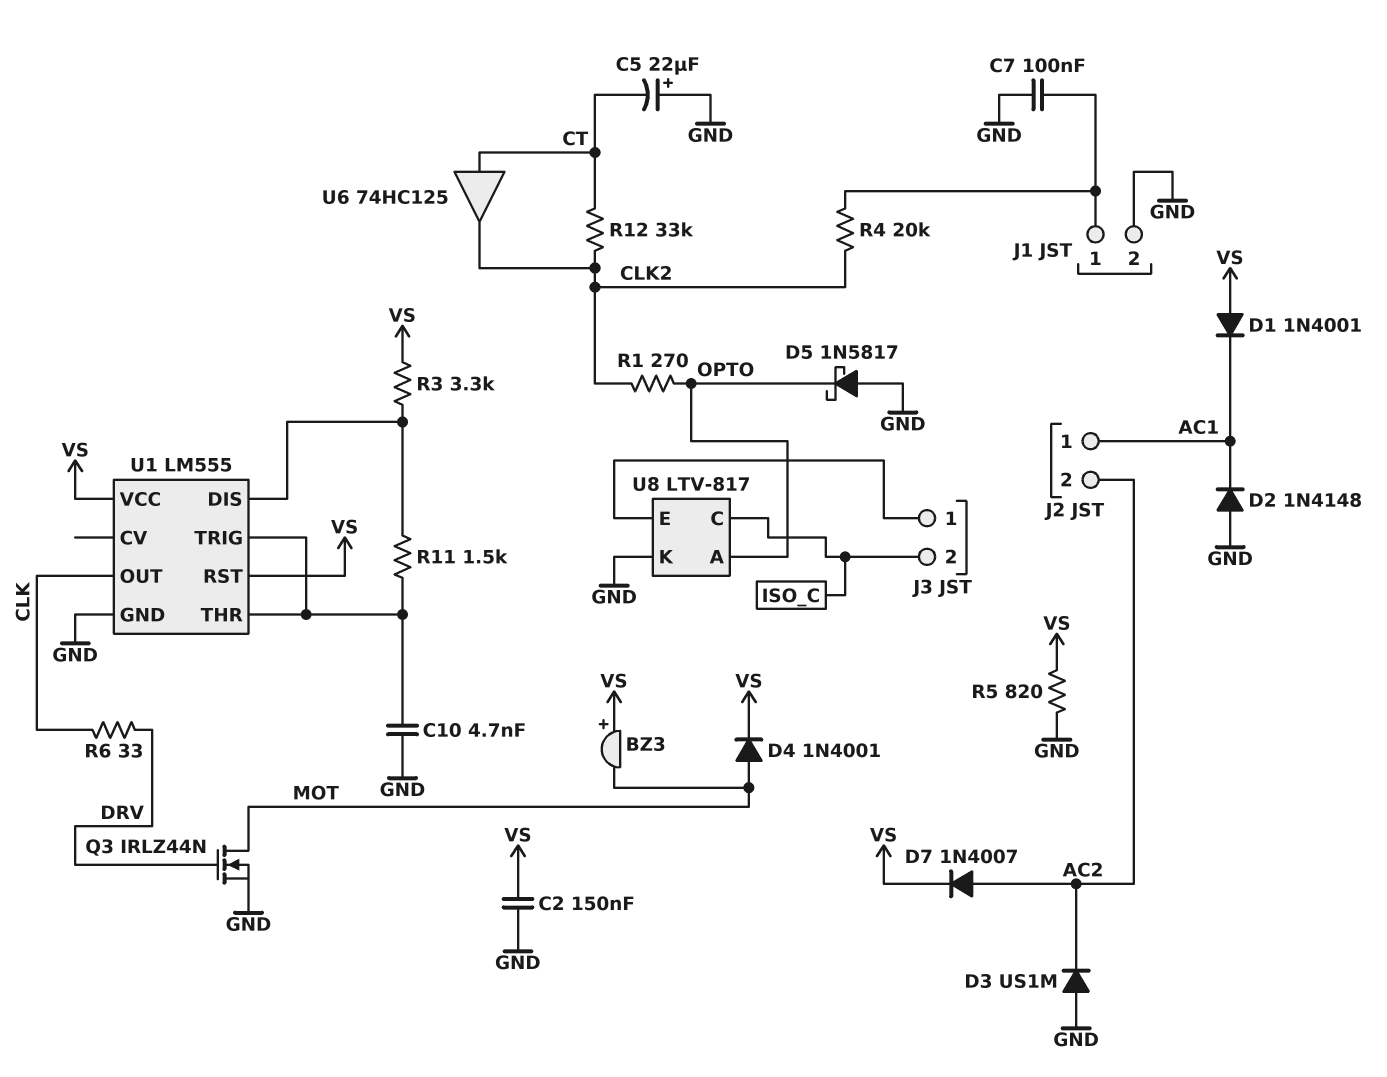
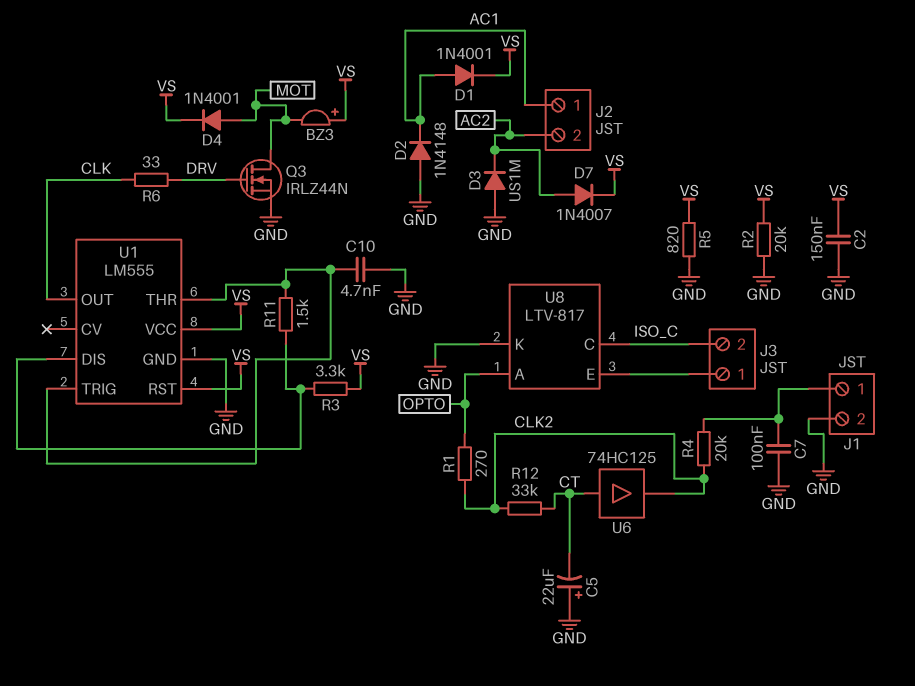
D1: diode 1N4001 (A VS, K AC1) -> diode 1N4001 (A AC1, K VS)
D5: schottky 1N5817 (A GND, K OPTO) -> none
R2: none -> 20k (GND, VS)

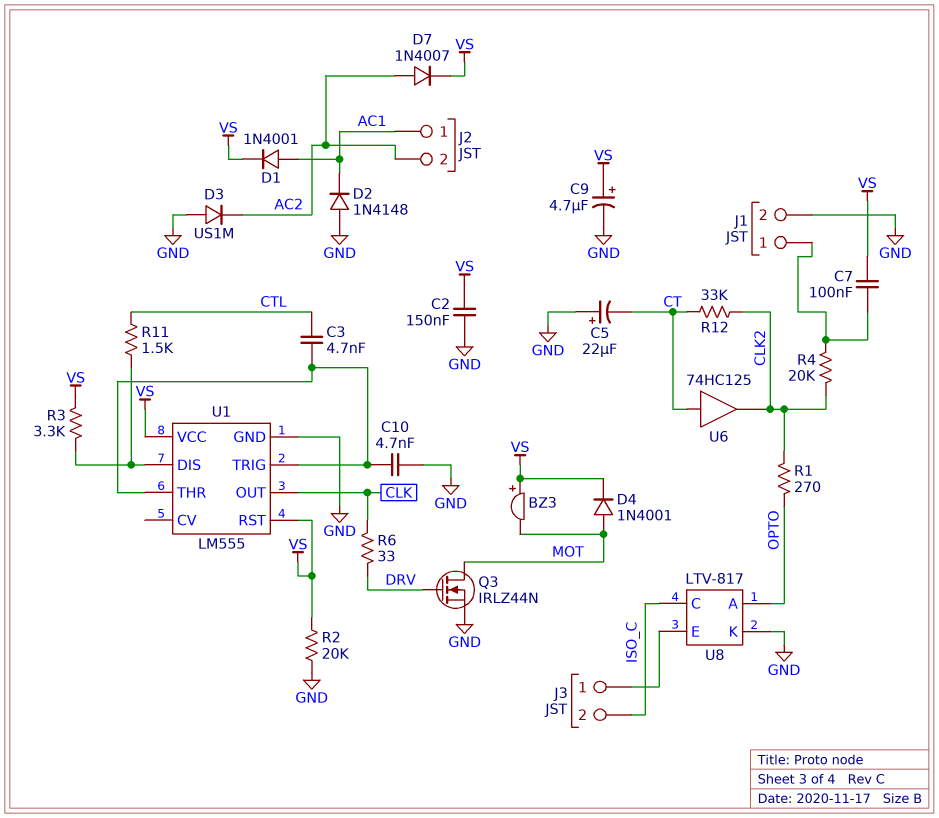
C3: none -> 4.7nF (CTL, U1/THR)
C7: 100nF (GND, J1/1) -> 100nF (J1/1, VS)
C9: none -> 4.7uF (plus VS, minus GND)
R5: 820 (GND, VS) -> none
R11: 1.5k (U1/DIS, U1/THR) -> 1.5k (CTL, U1/DIS)

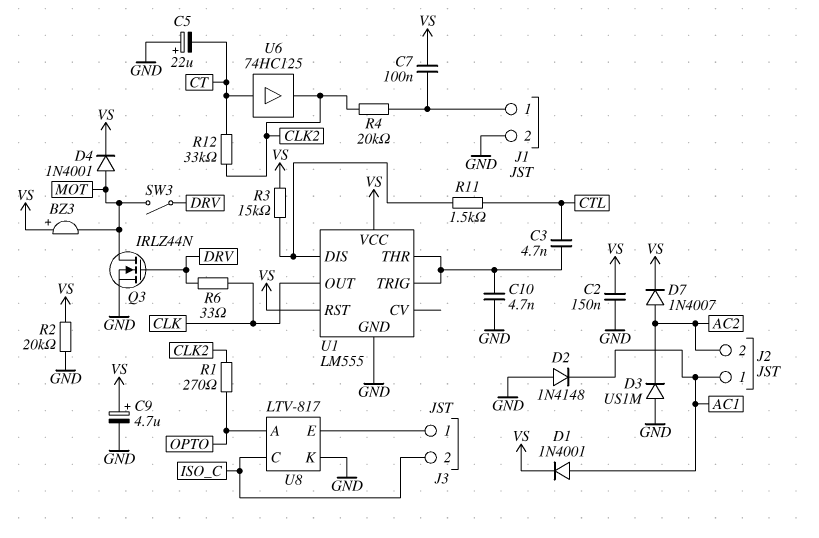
R3: 3.3k (U1/DIS, VS) -> 15k (U1/DIS, VS)
SW3: none -> switch (DRV, MOT)

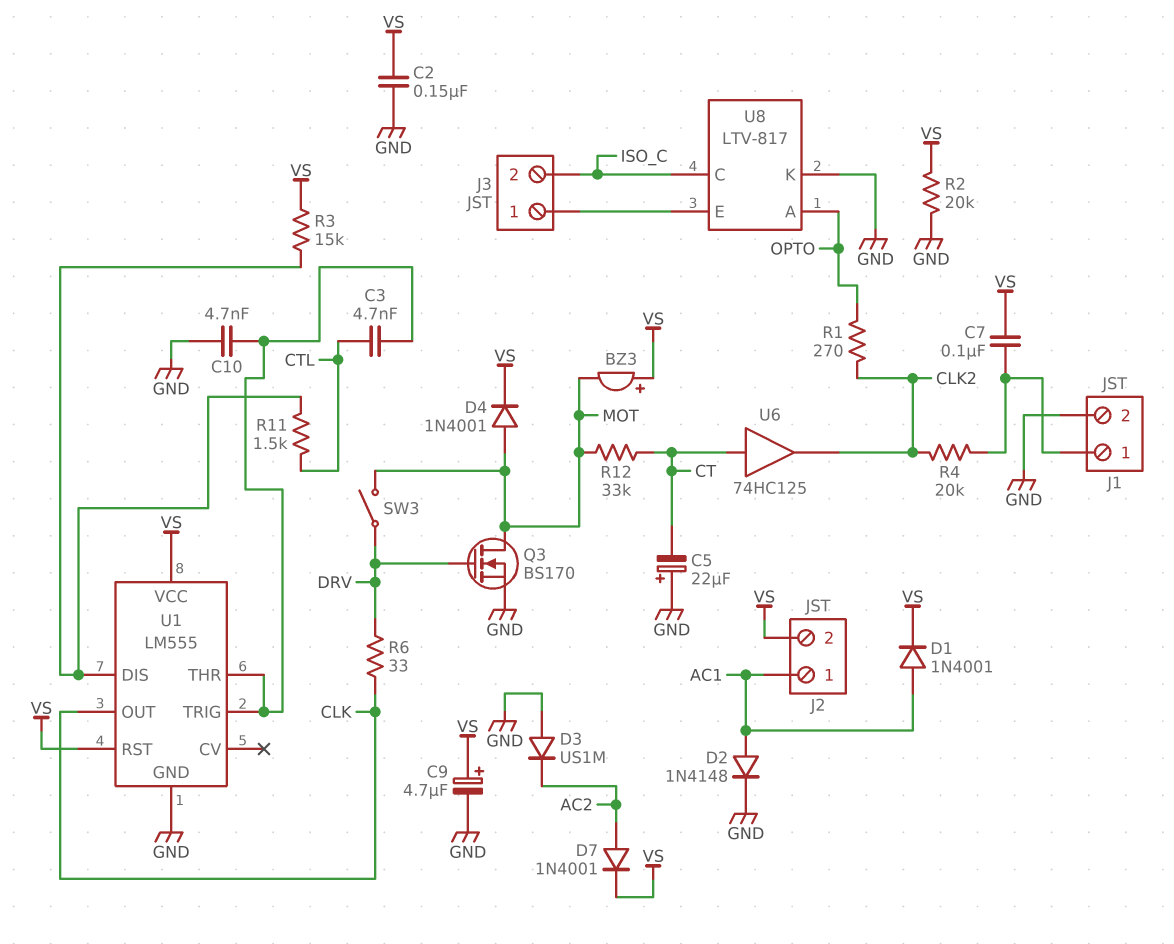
D2: diode 1N4148 (A GND, K AC1) -> diode 1N4148 (A AC1, K GND)
D7: diode 1N4007 (A AC2, K VS) -> diode 1N4001 (A AC2, K VS)
J2 pin 2: AC2 -> VS
Q3: NMOS IRLZ44N (G DRV, D MOT, S GND) -> NMOS BS170 (G DRV, D MOT, S GND)
R12: 33k (CLK2, CT) -> 33k (CT, MOT)

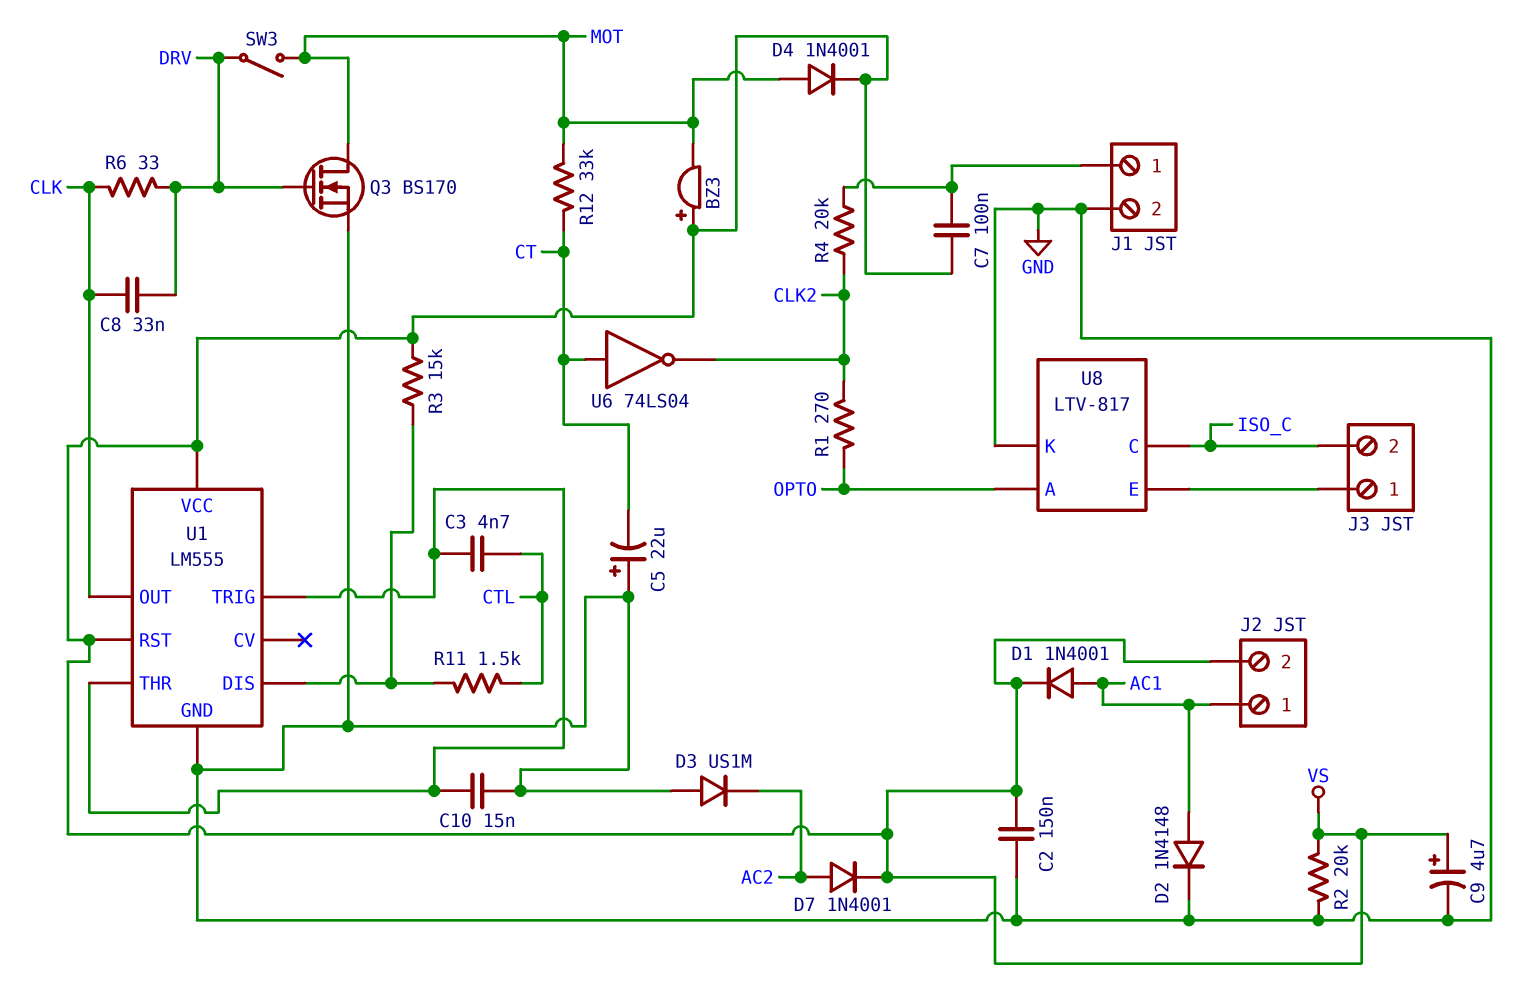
C8: none -> 33nF (CLK, DRV)
C10: 4.7nF (GND, U1/THR) -> 15nF (GND, U1/THR)
U6: buffer 74HC125 (in CT, out CLK2) -> NOT 74LS04 (in CT, out CLK2)

